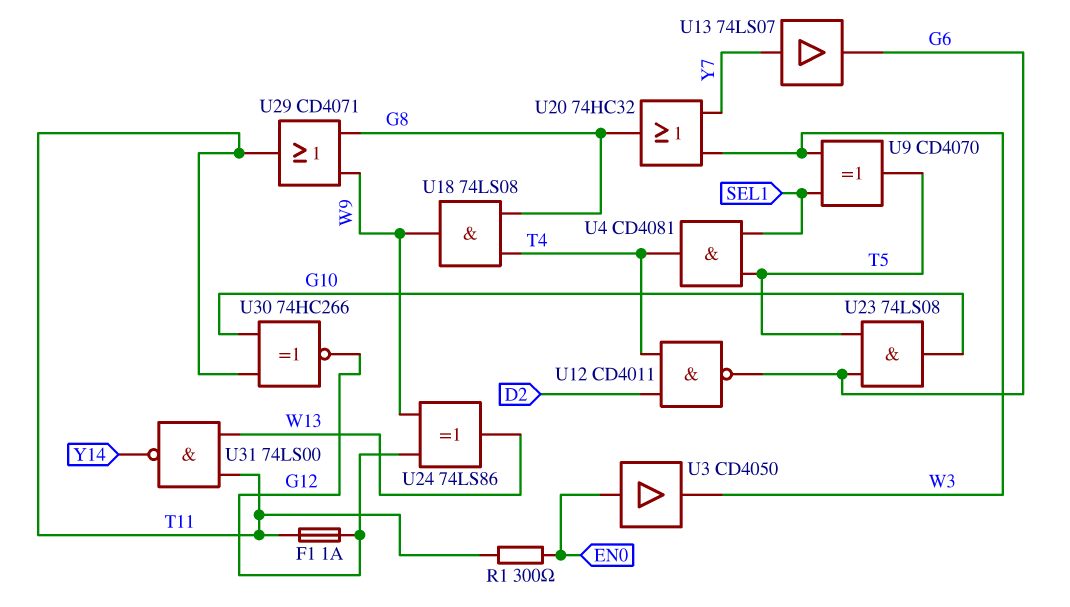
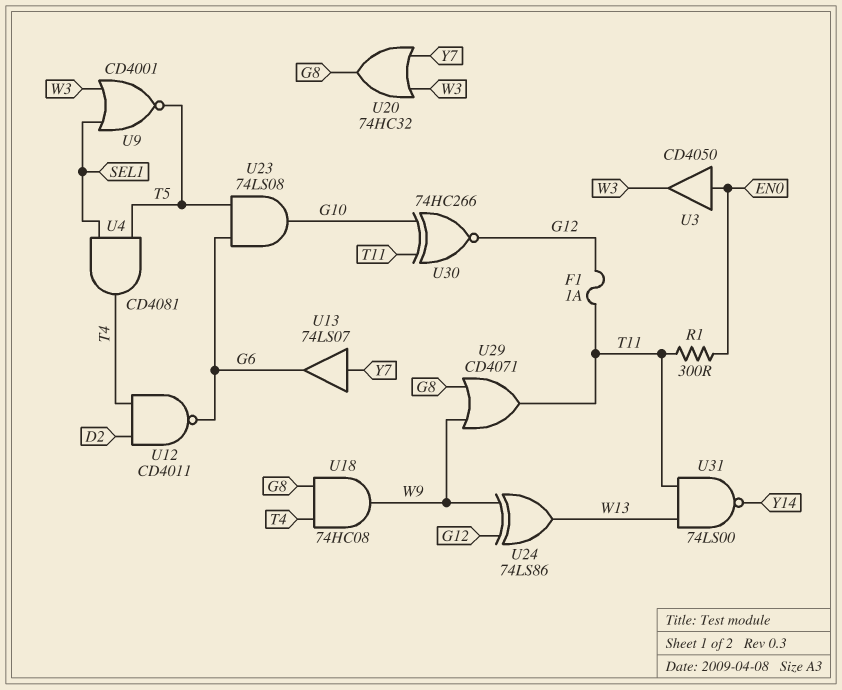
U9: XOR CD4070 (in SEL1, in W3, out T5) -> NOR CD4001 (in SEL1, in W3, out T5)
U18: AND 74LS08 (in G8, in T4, out W9) -> AND 74HC08 (in G8, in T4, out W9)

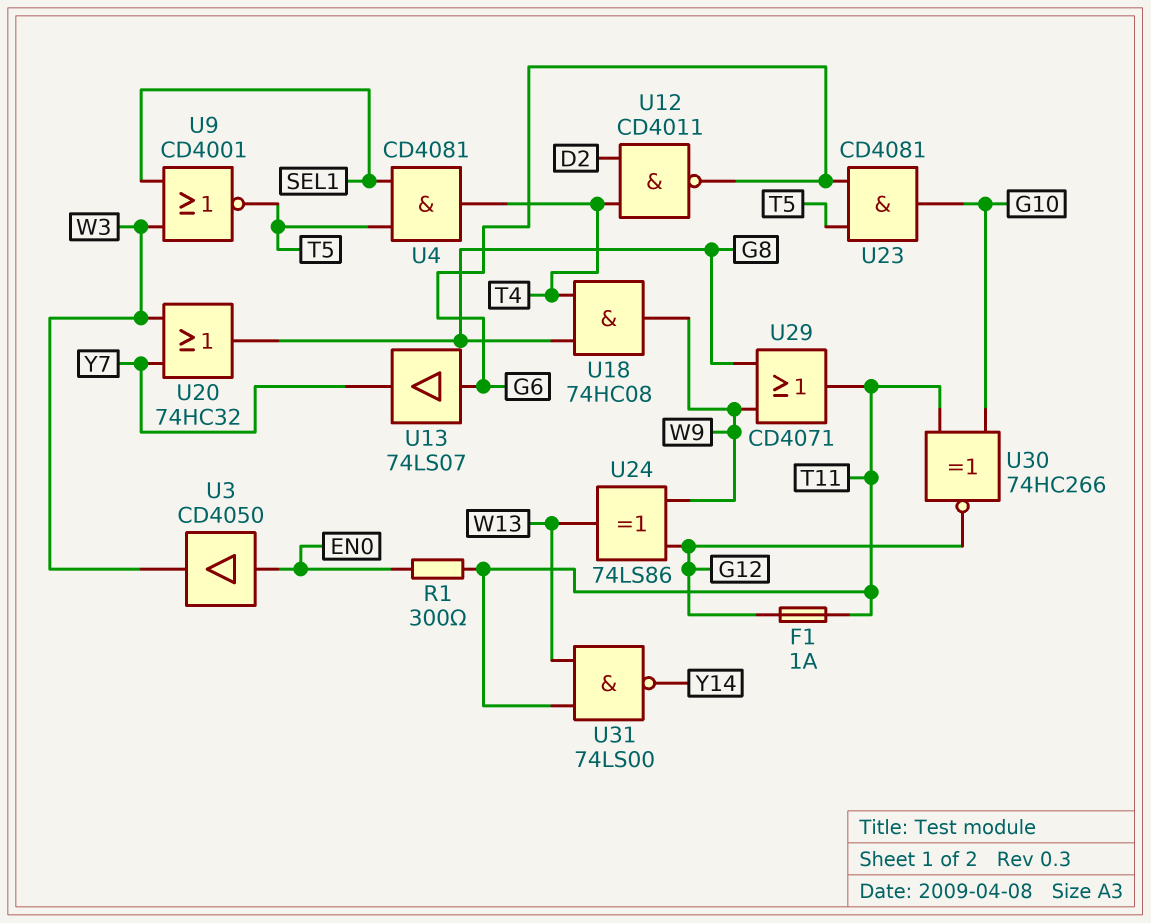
U13: buffer 74LS07 (in Y7, out G6) -> buffer 74LS07 (in G6, out Y7)
U23: AND 74LS08 (in G6, in T5, out G10) -> AND CD4081 (in G6, in T5, out G10)

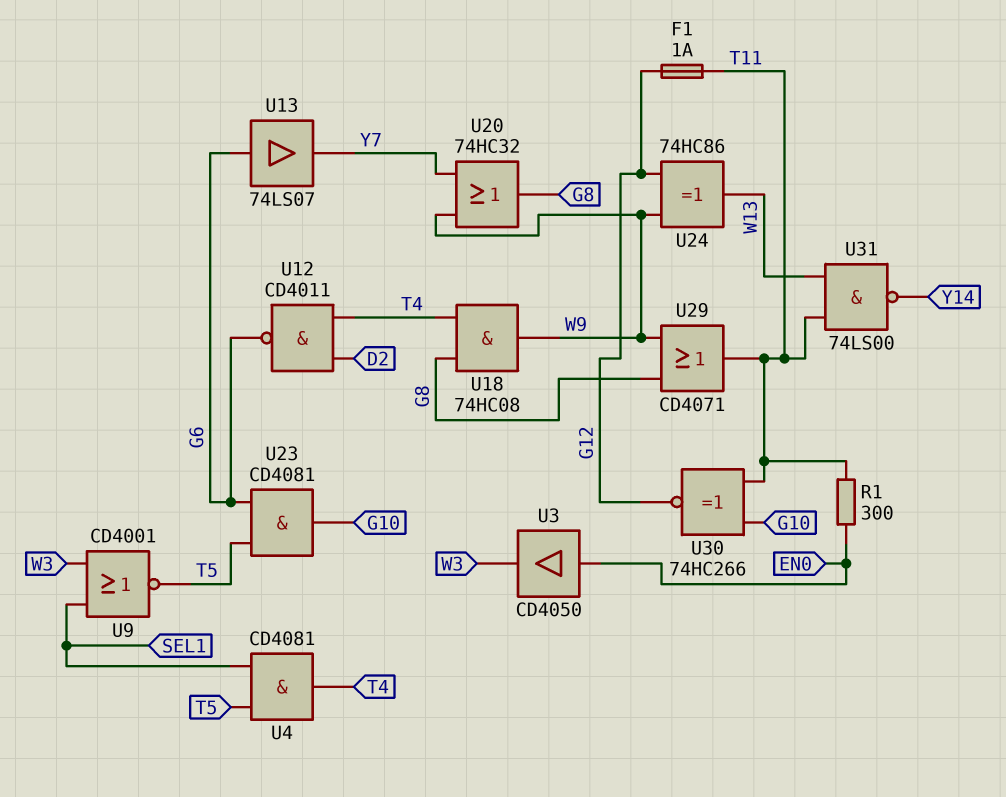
U20: OR 74HC32 (in W3, in Y7, out G8) -> OR 74HC32 (in W9, in Y7, out G8)
U24: XOR 74LS86 (in G12, in W9, out W13) -> XOR 74HC86 (in G12, in W9, out W13)

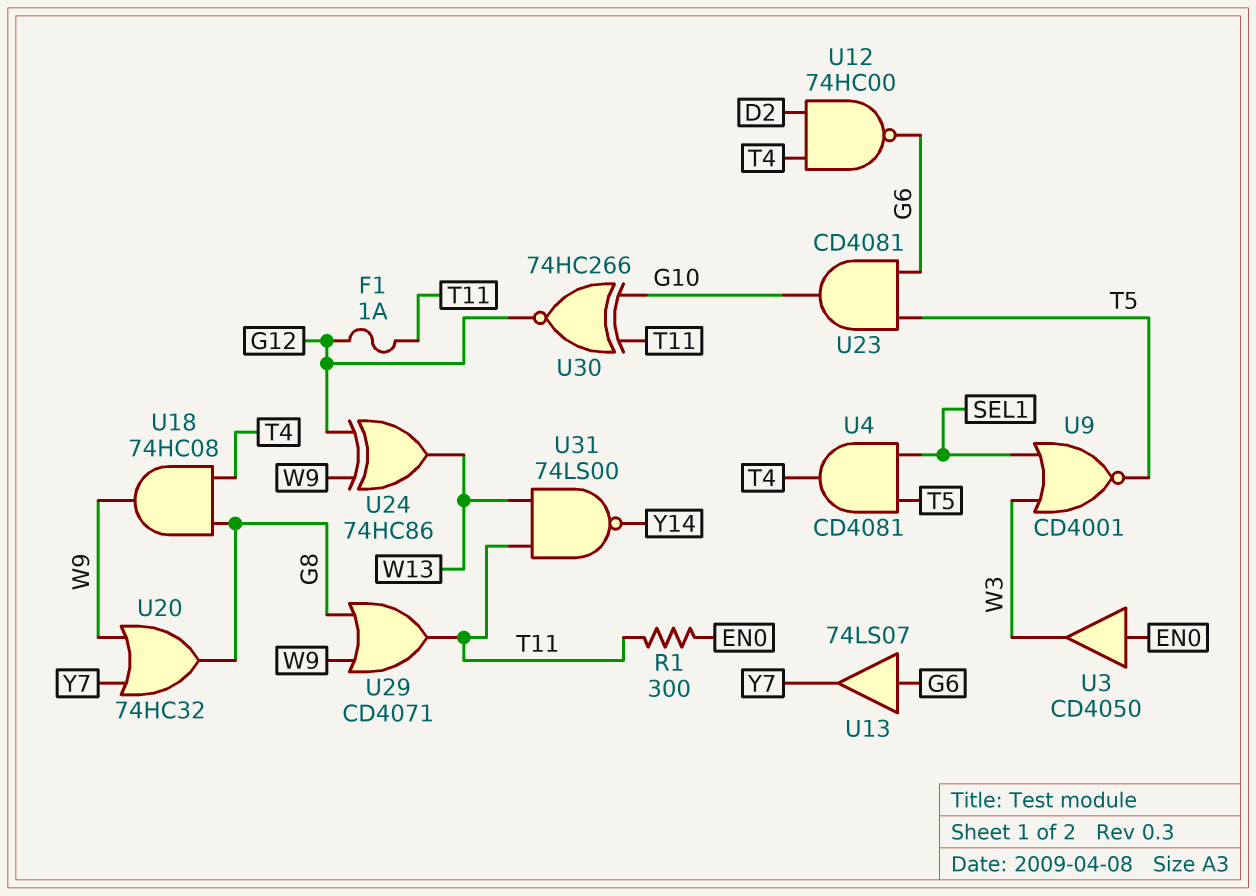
U12: NAND CD4011 (in D2, in T4, out G6) -> NAND 74HC00 (in D2, in T4, out G6)

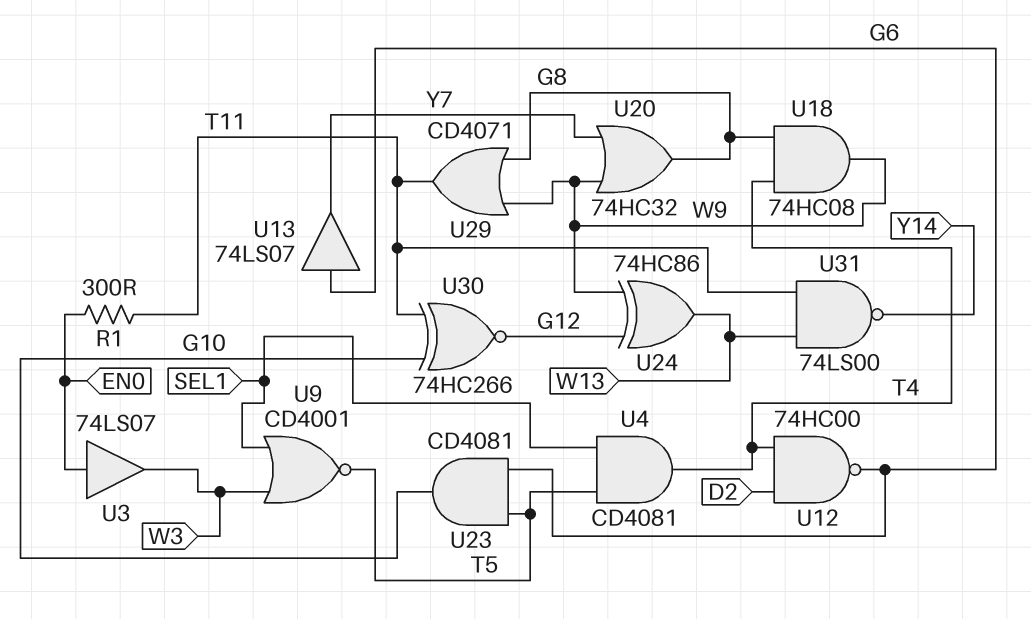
F1: 1A (G12, T11) -> none
U3: buffer CD4050 (in EN0, out W3) -> buffer 74LS07 (in EN0, out W3)

